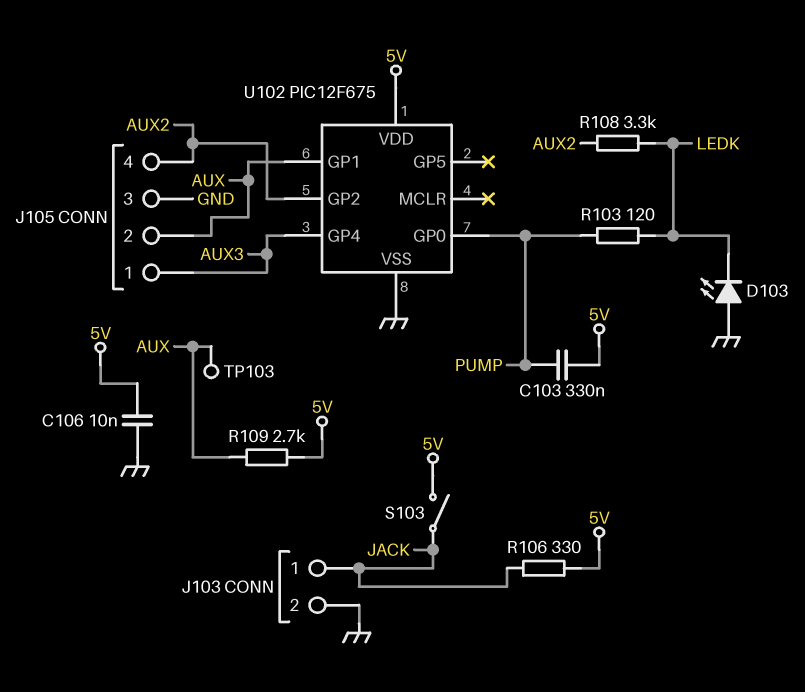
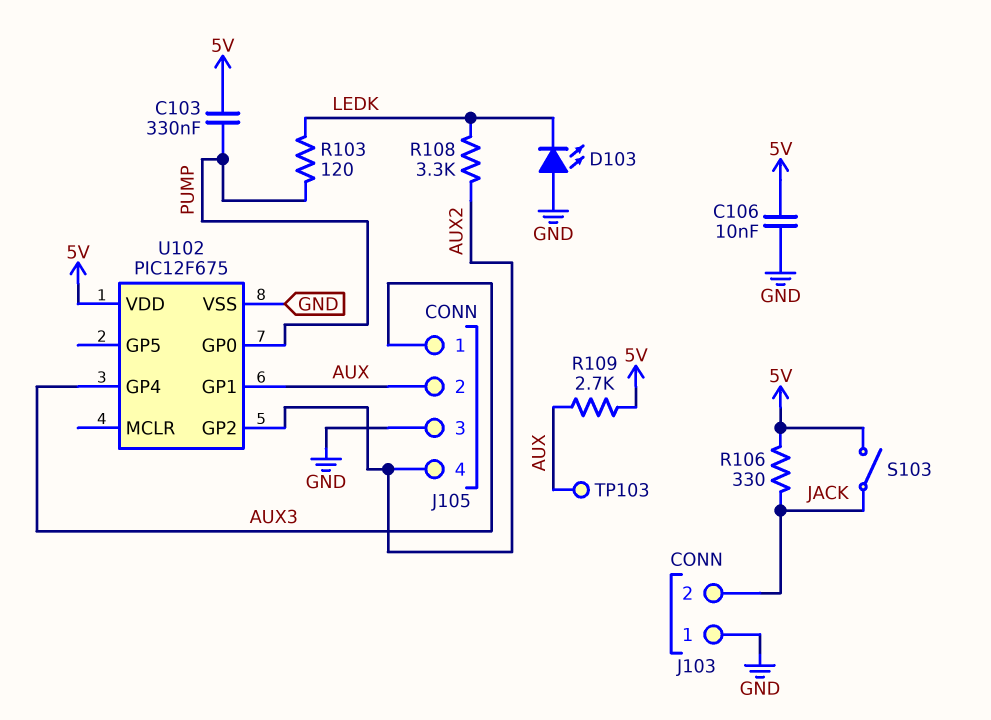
J103 pin 1: JACK -> GND
J103 pin 2: GND -> JACK

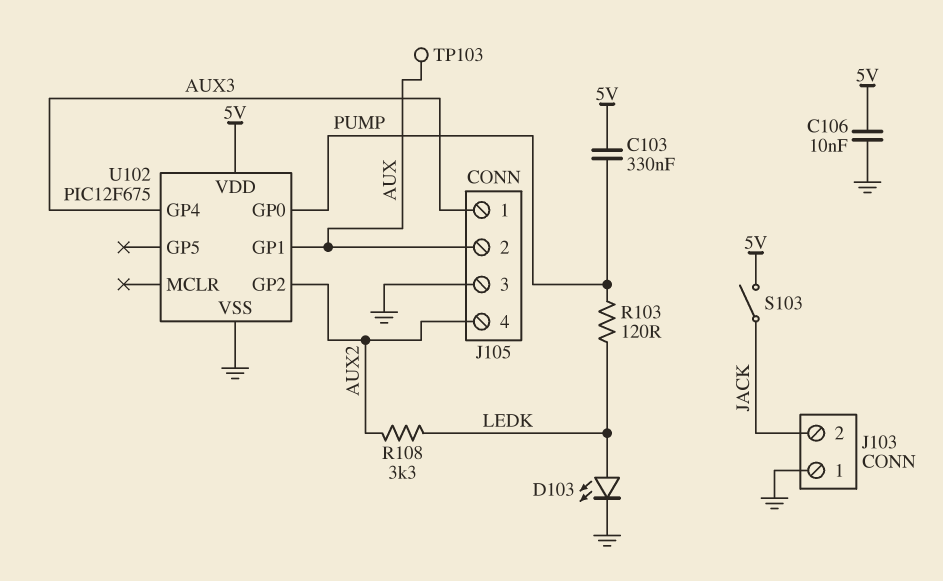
D103: LED (A GND, K LEDK) -> LED (A LEDK, K GND)
R106: 330 (5V, JACK) -> none
R109: 2.7k (5V, AUX) -> none

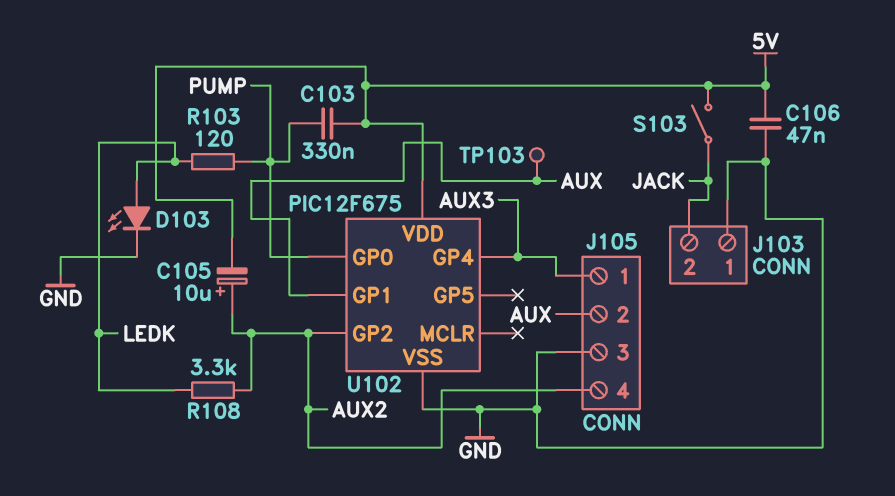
C105: none -> 10uF (plus AUX2, minus 5V)
C106: 10nF (5V, GND) -> 47nF (5V, GND)

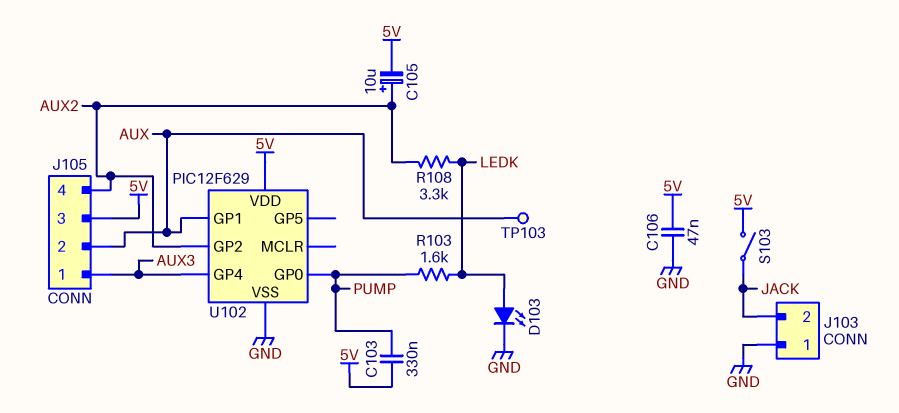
J105 pin 3: GND -> 5V
R103: 120 (LEDK, PUMP) -> 1.6k (LEDK, PUMP)
U102: PIC12F675 -> PIC12F629

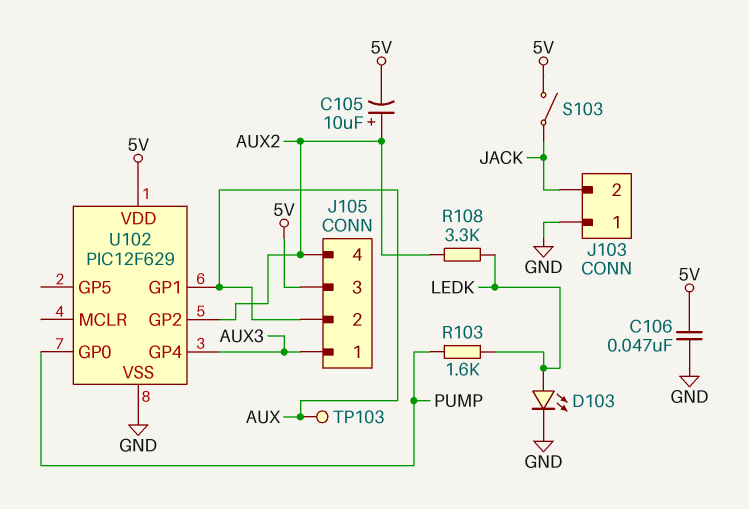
C103: 330nF (5V, PUMP) -> none

